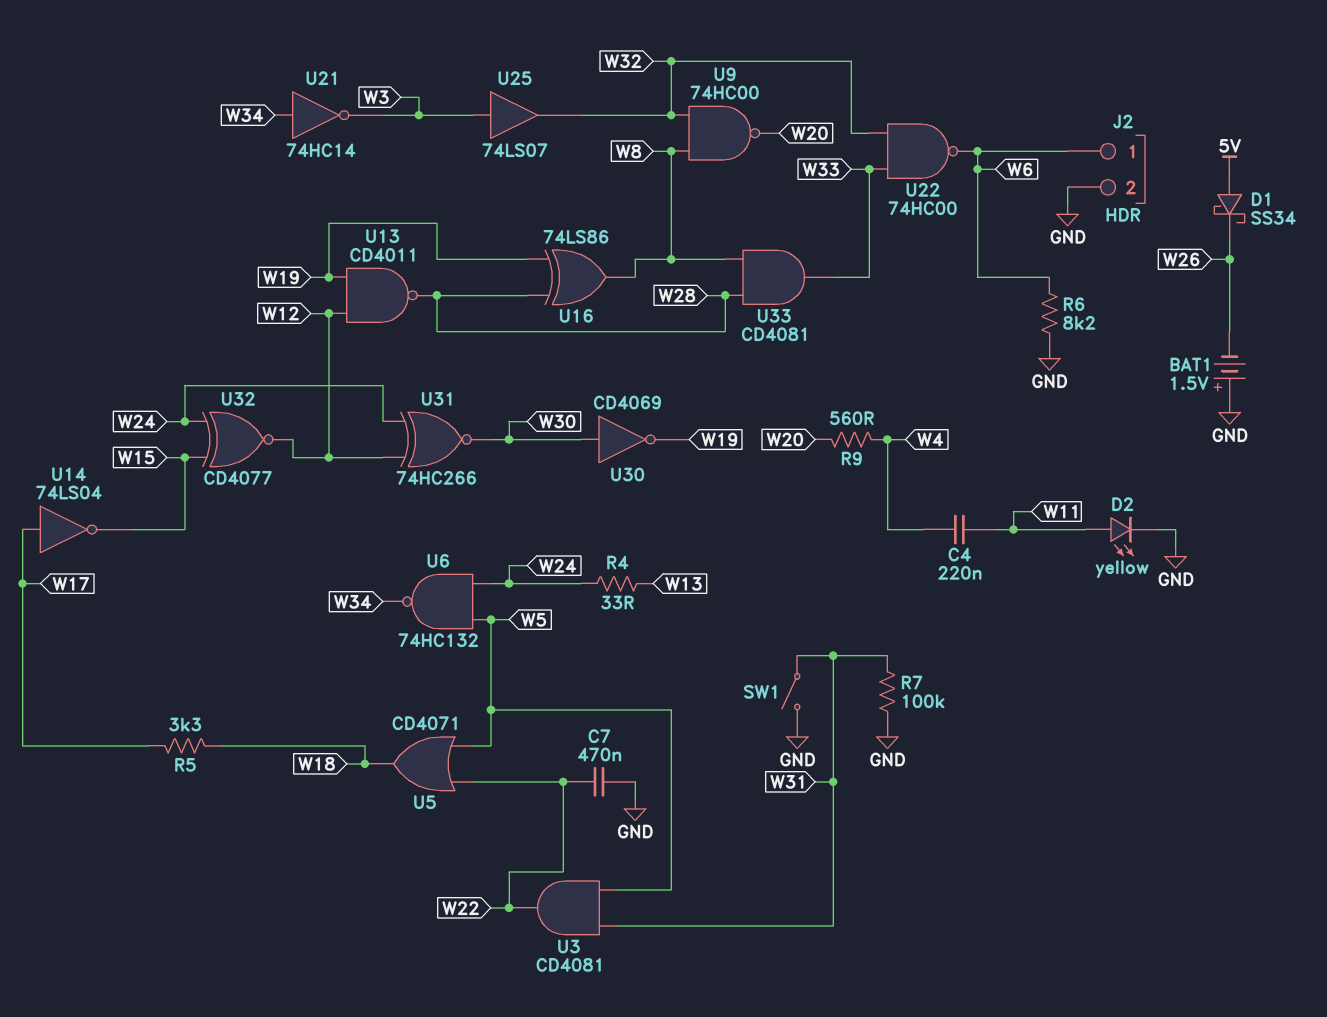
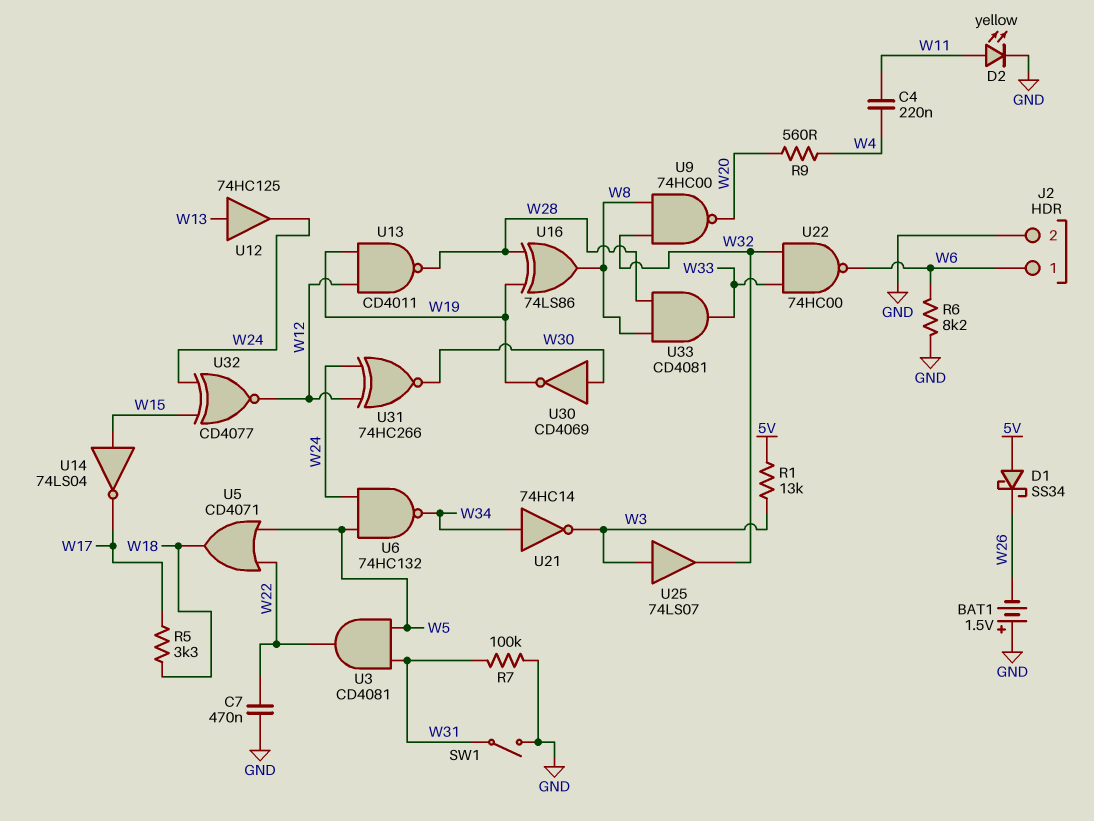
R1: none -> 13k (5V, W3)
R4: 33 (W13, W24) -> none
U12: none -> buffer 74HC125 (in W13, out W24)
U14: NOT 74LS04 (in W17, out W15) -> NOT 74LS04 (in W15, out W17)

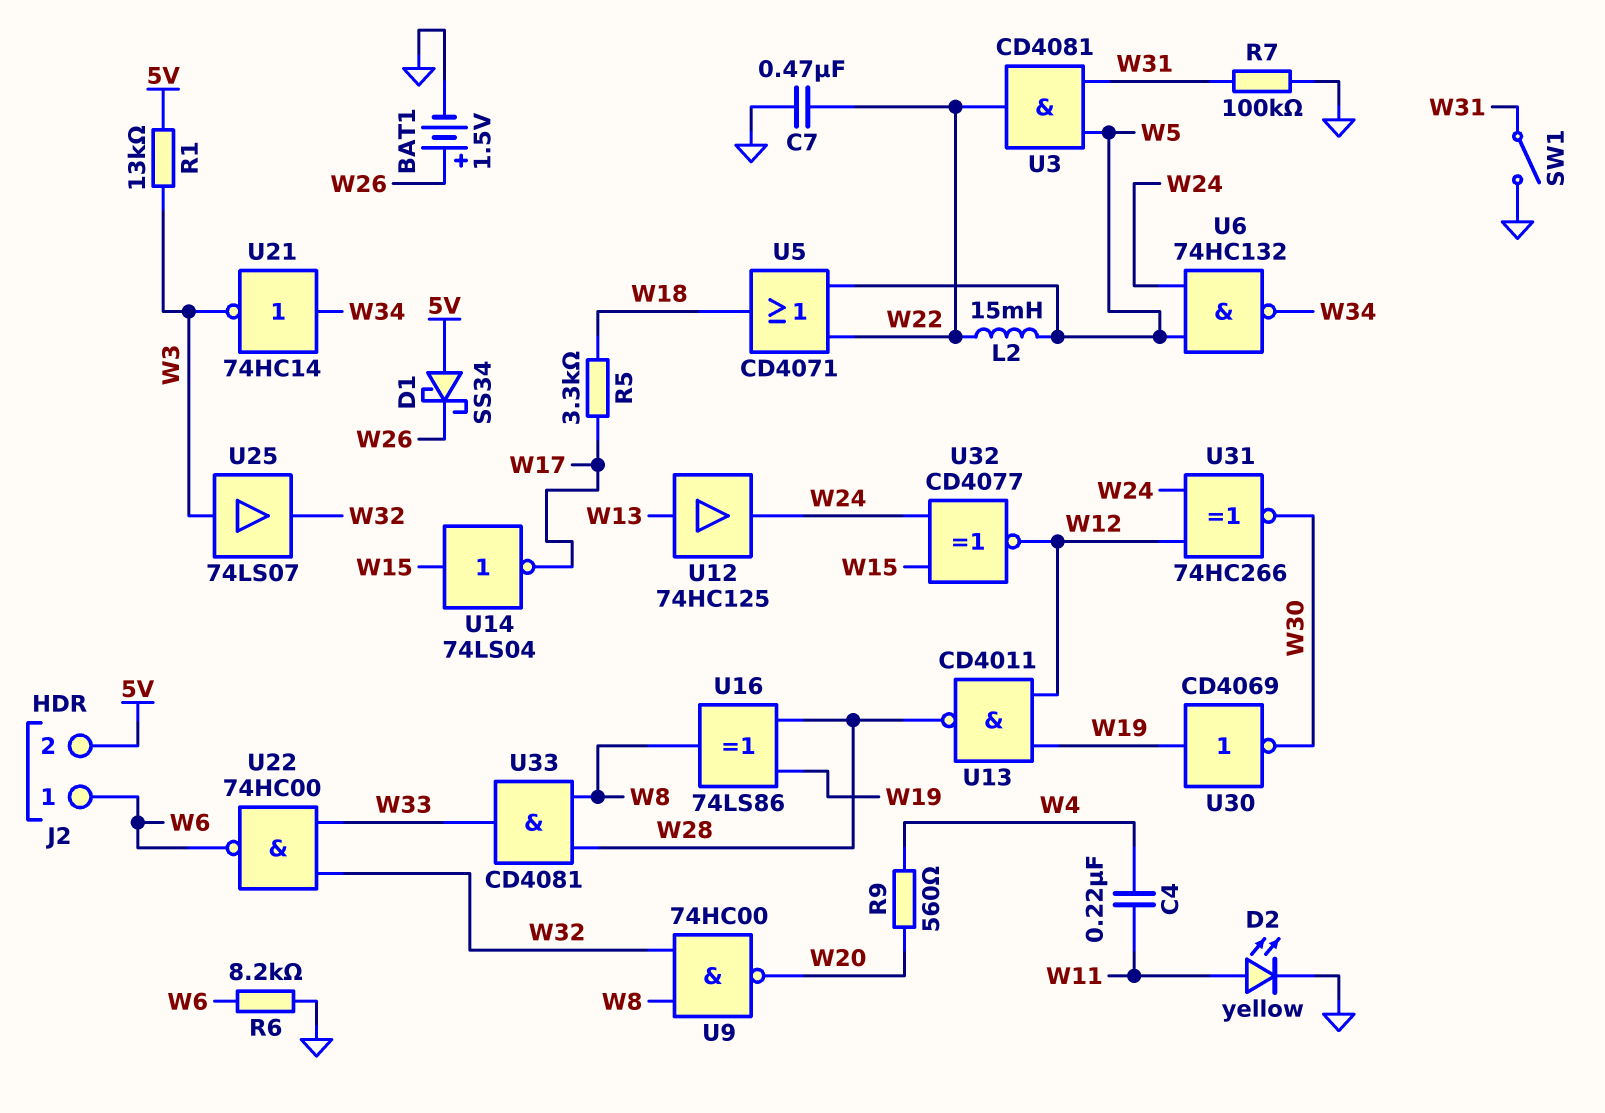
BAT1: 1.5V (plus GND, minus W26) -> 1.5V (plus W26, minus GND)
J2 pin 2: GND -> 5V
L2: none -> 15mH (W5, W22)
U30: NOT CD4069 (in W30, out W19) -> NOT CD4069 (in W19, out W30)

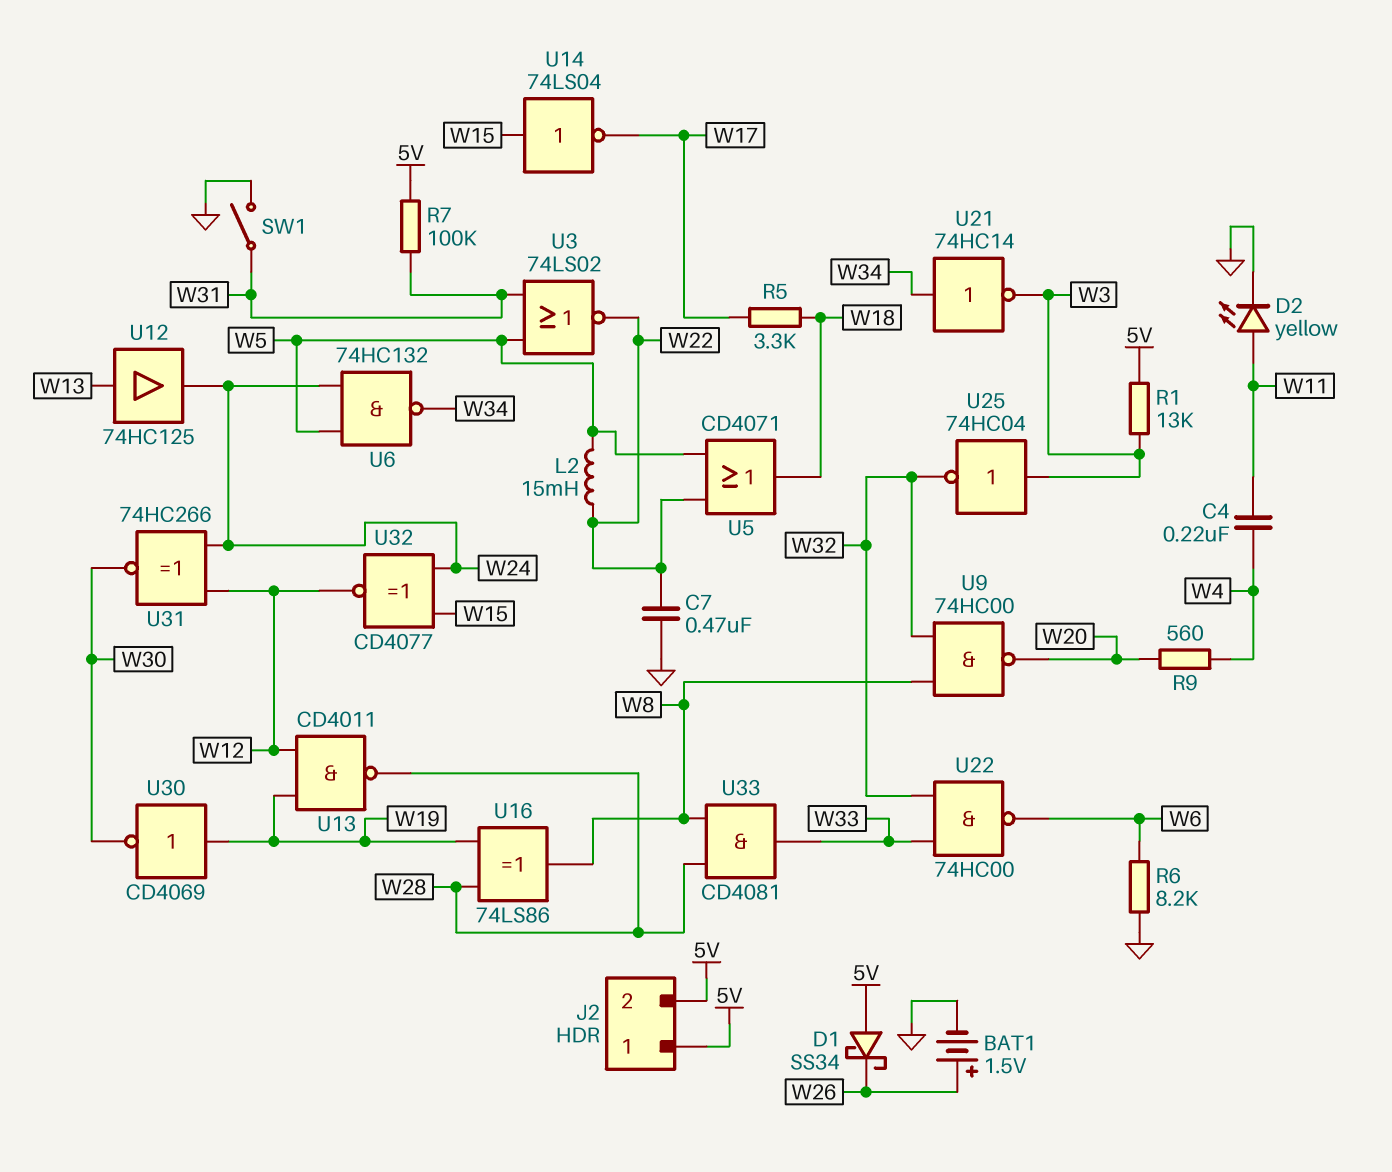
J2 pin 1: W6 -> 5V
R7: 100k (GND, W31) -> 100k (5V, W31)
U3: AND CD4081 (in W5, in W31, out W22) -> NOR 74LS02 (in W5, in W31, out W22)
U25: buffer 74LS07 (in W3, out W32) -> NOT 74HC04 (in W3, out W32)

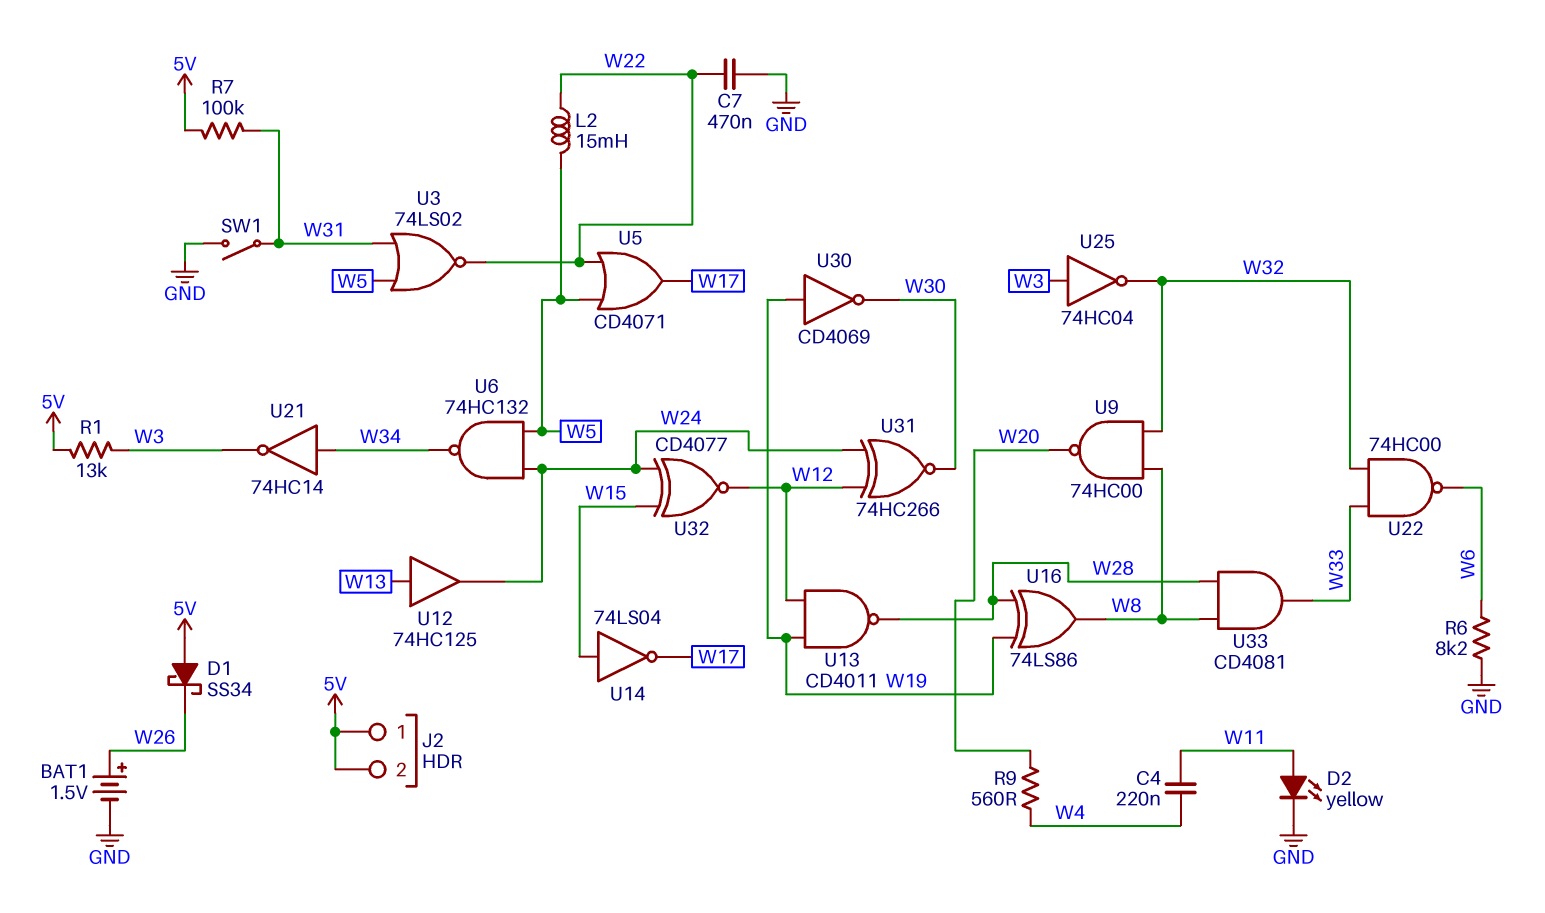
R5: 3.3k (W17, W18) -> none
U5: OR CD4071 (in W5, in W22, out W18) -> OR CD4071 (in W5, in W22, out W17)

